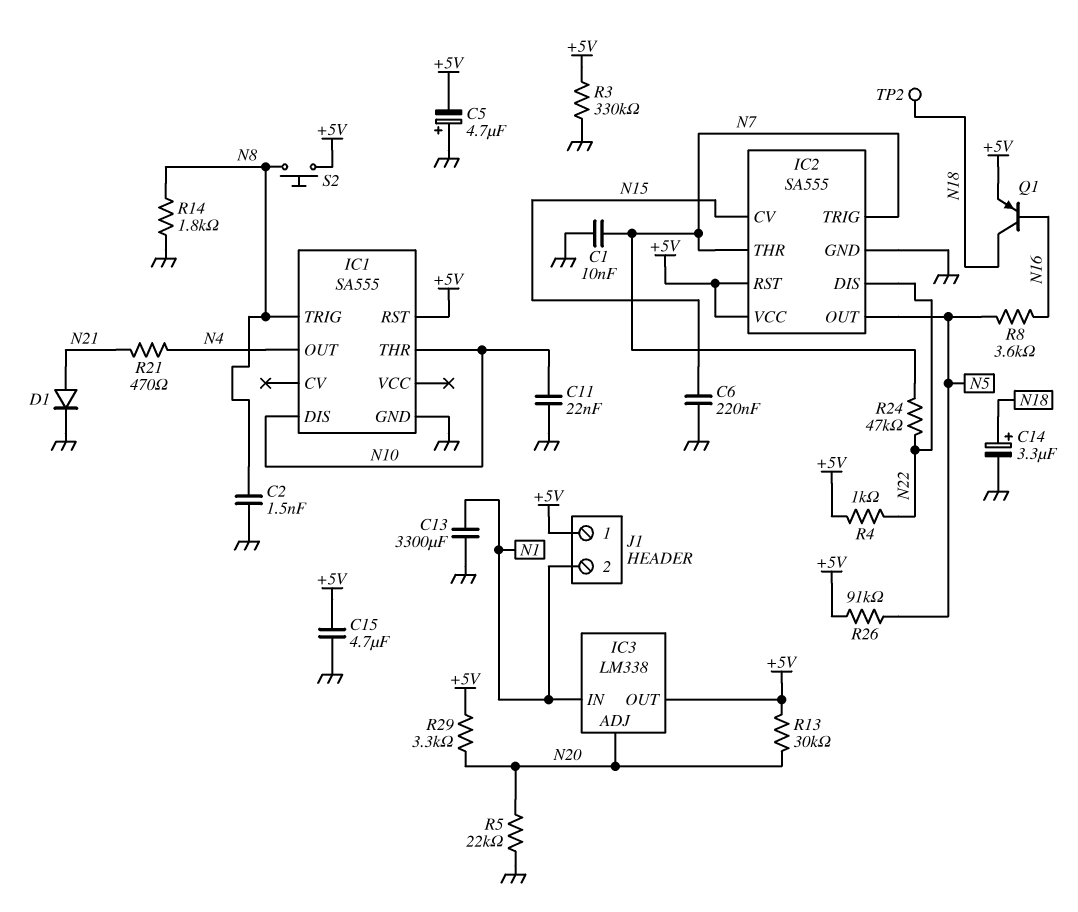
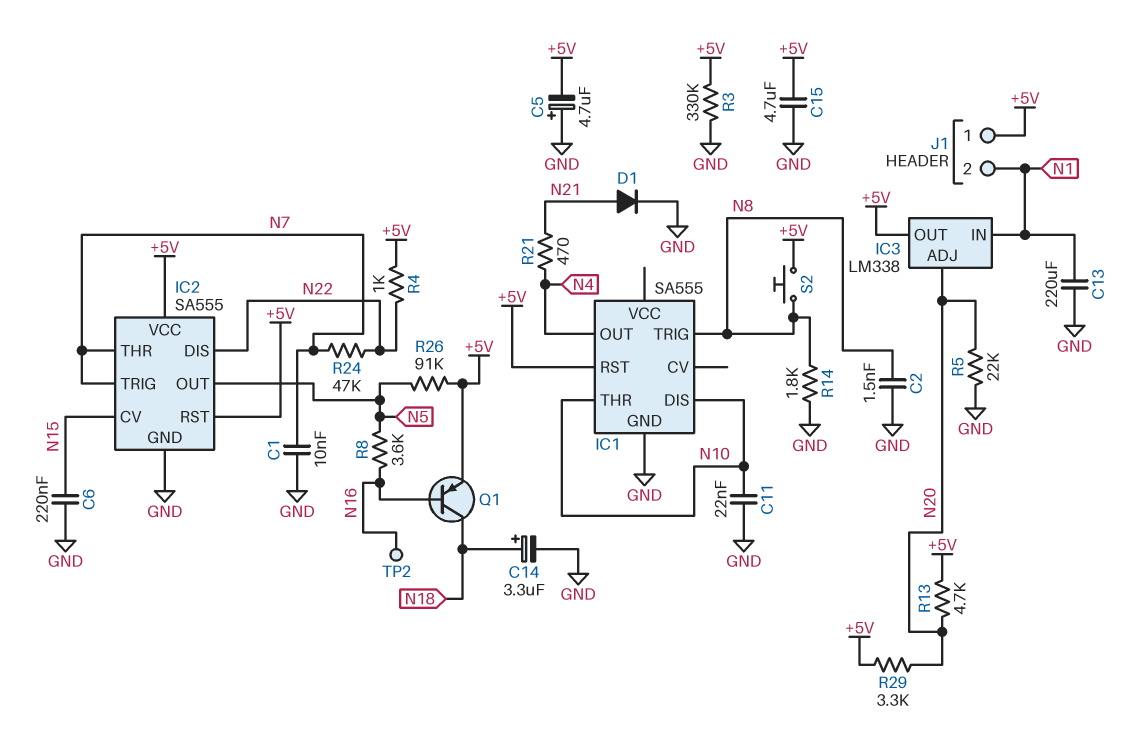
C13: 3300uF (GND, N1) -> 220uF (GND, N1)
R13: 30k (+5V, N20) -> 4.7k (+5V, N20)
TP2: test point (N18) -> test point (N16)

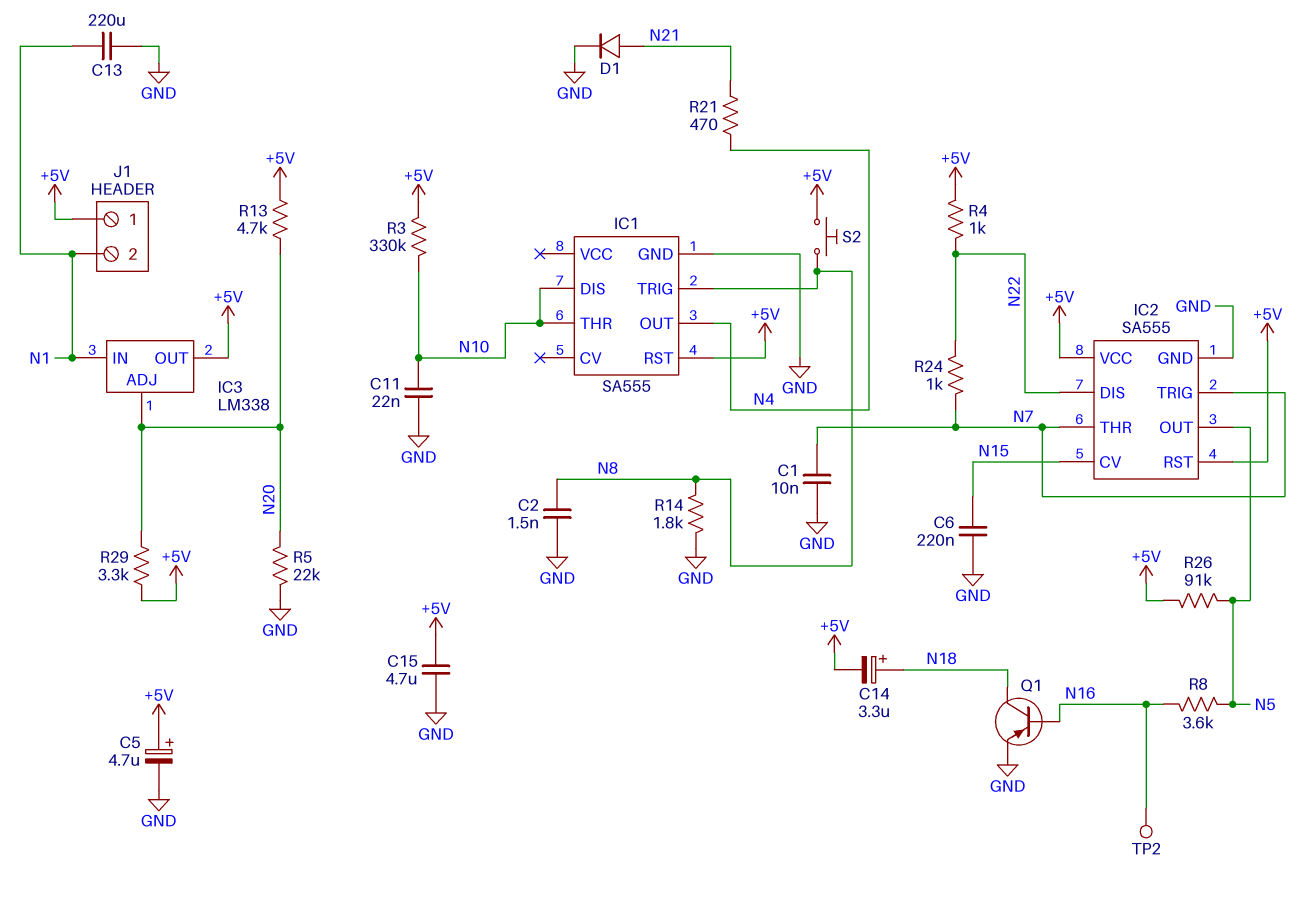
C5: 4.7uF (plus GND, minus +5V) -> 4.7uF (plus +5V, minus GND)
C14: 3.3uF (plus N18, minus GND) -> 3.3uF (plus N18, minus +5V)
Q1: PNP (B N16, C N18, E +5V) -> PNP (B N16, C N18, E GND)
R3: 330k (+5V, GND) -> 330k (+5V, N10)
R24: 47k (N7, N22) -> 1k (N7, N22)

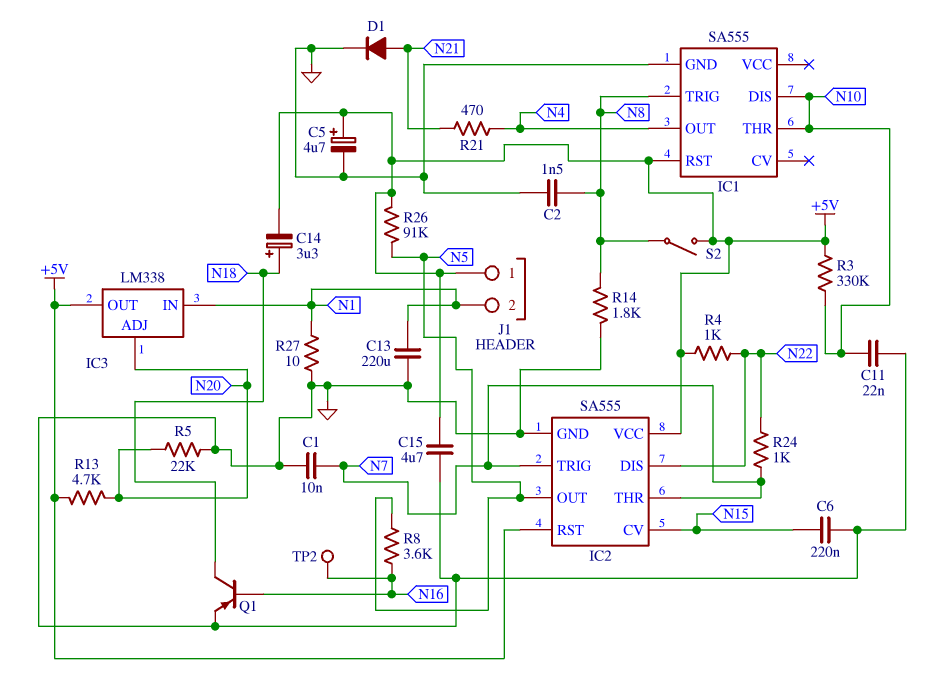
R27: none -> 10 (GND, N1)
R29: 3.3k (+5V, N20) -> none
S2: button (+5V, N8) -> switch (+5V, N8)

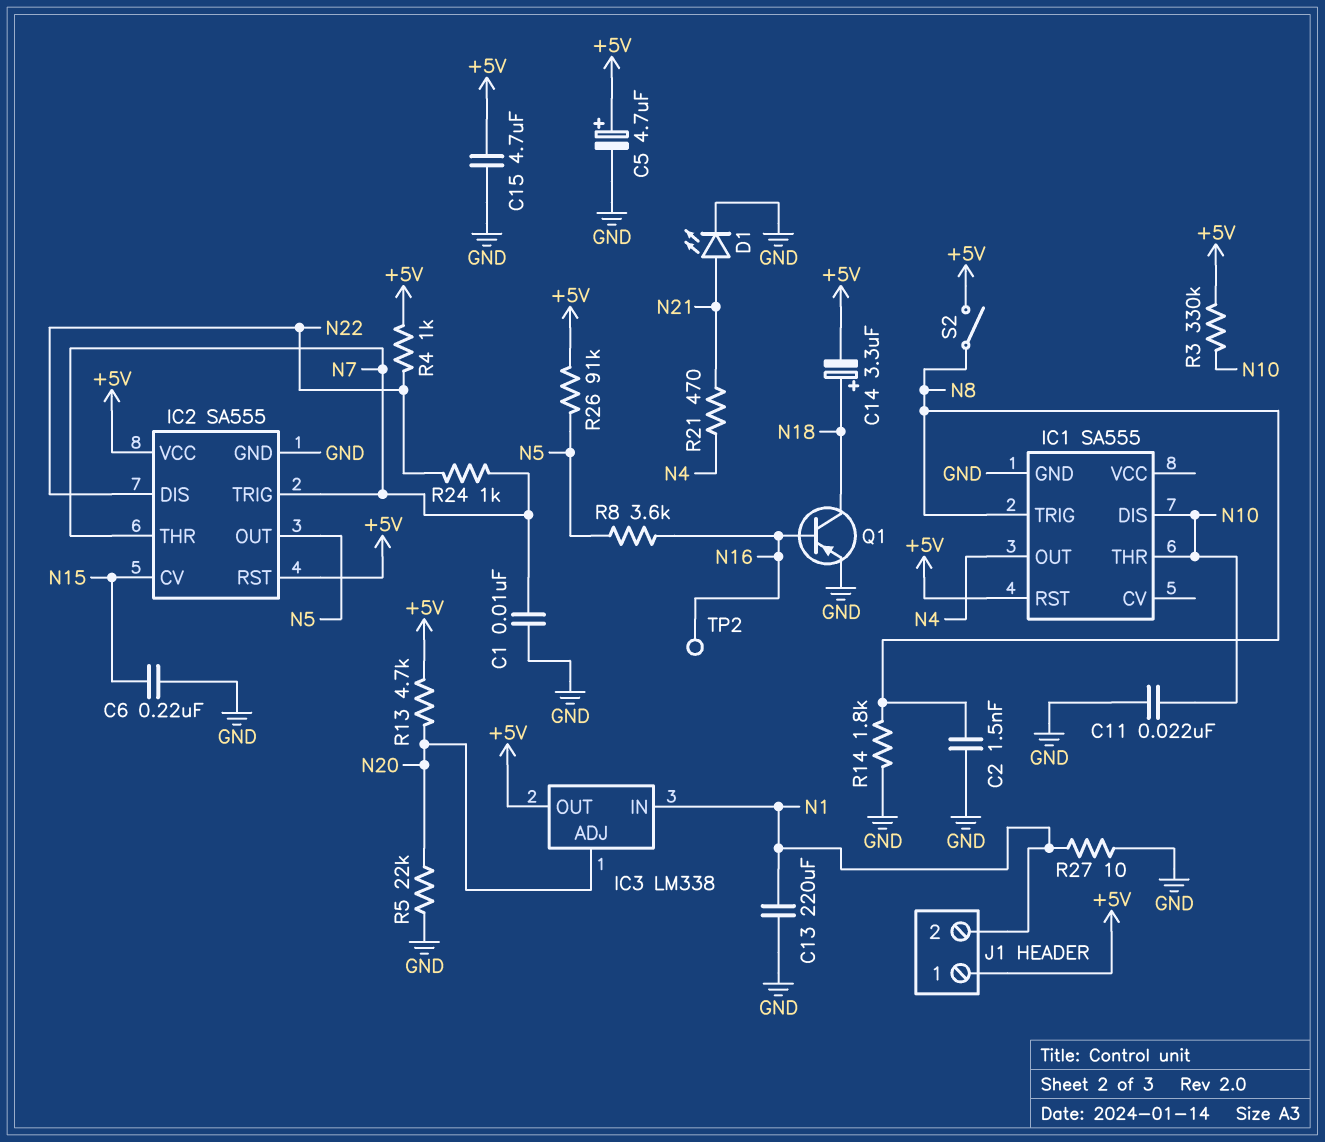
D1: diode (A N21, K GND) -> LED (A N21, K GND)

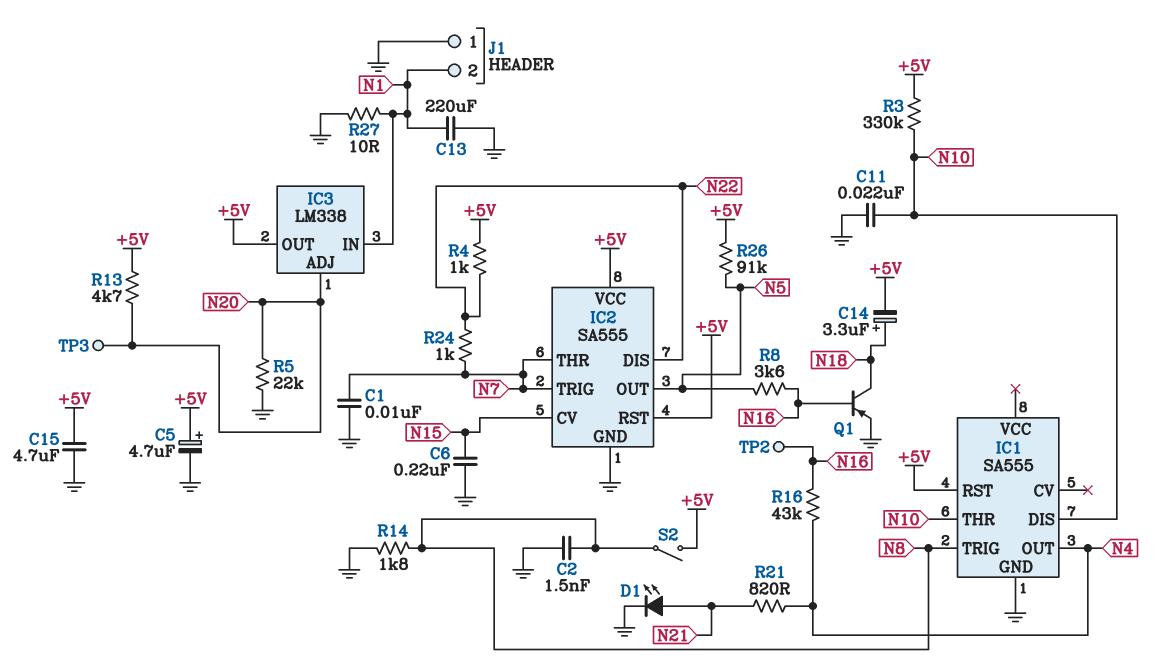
J1 pin 1: +5V -> GND
R16: none -> 43k (N4, N16)
R21: 470 (N4, N21) -> 820 (N4, N21)
TP3: none -> test point (N20)

